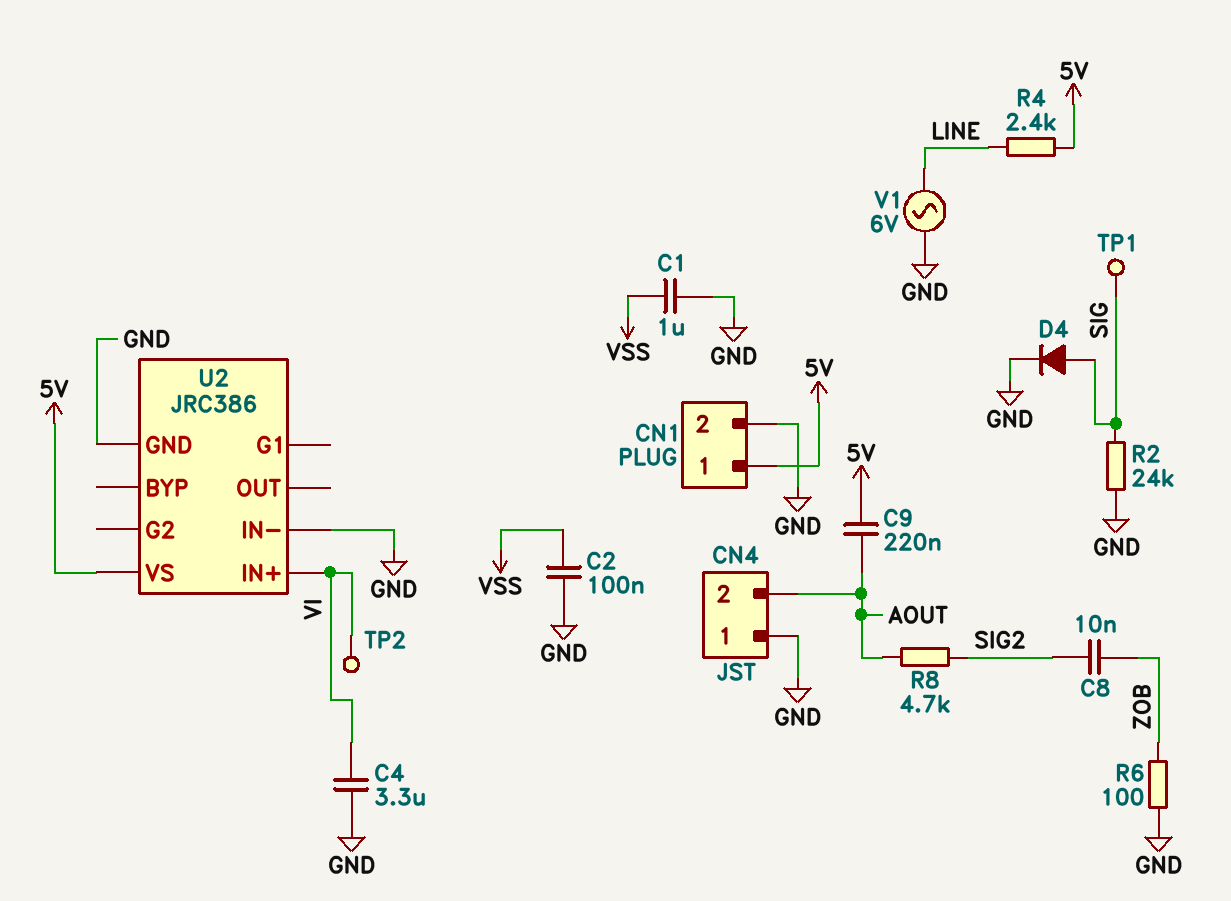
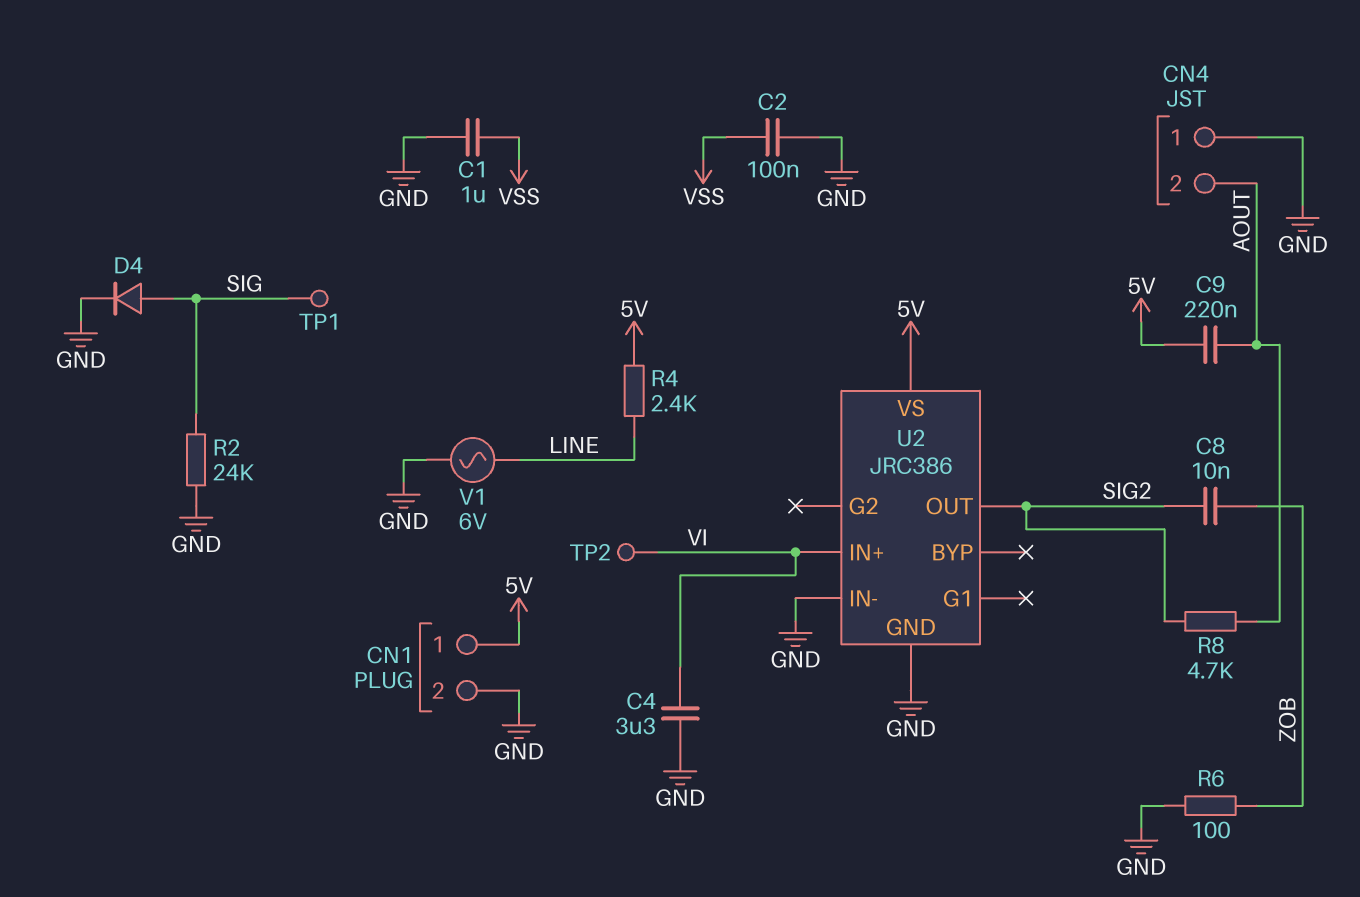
U2 pin OUT: none -> SIG2

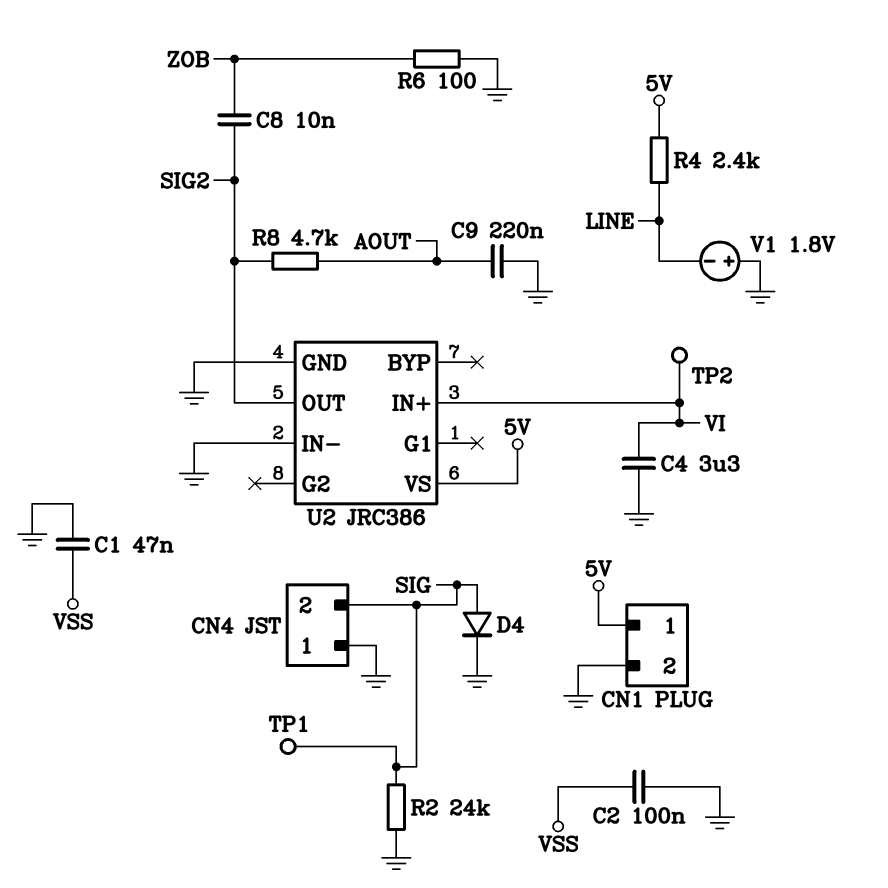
C1: 1uF (GND, VSS) -> 47nF (GND, VSS)
C9: 220nF (5V, AOUT) -> 220nF (AOUT, GND)
CN4 pin 2: AOUT -> SIG
V1: AC 6V (GND, LINE) -> 1.8V (plus GND, minus LINE)

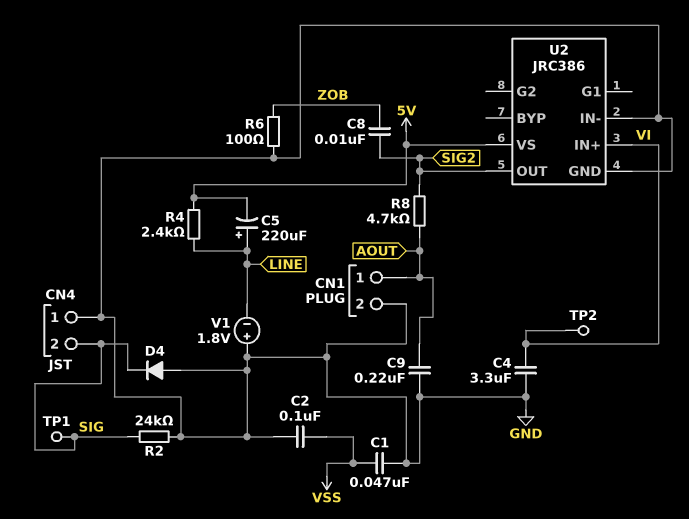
C5: none -> 220uF (plus LINE, minus 5V)
CN1 pin 1: 5V -> AOUT
D4: diode (A SIG, K GND) -> diode (A GND, K SIG)

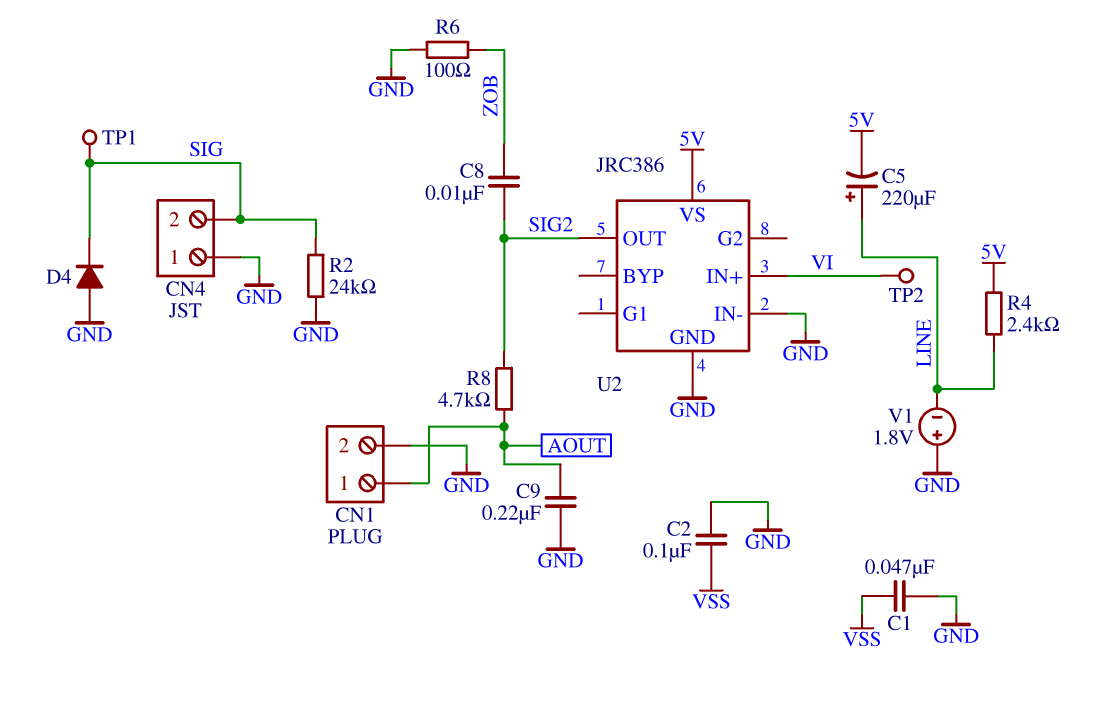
C4: 3.3uF (GND, VI) -> none

